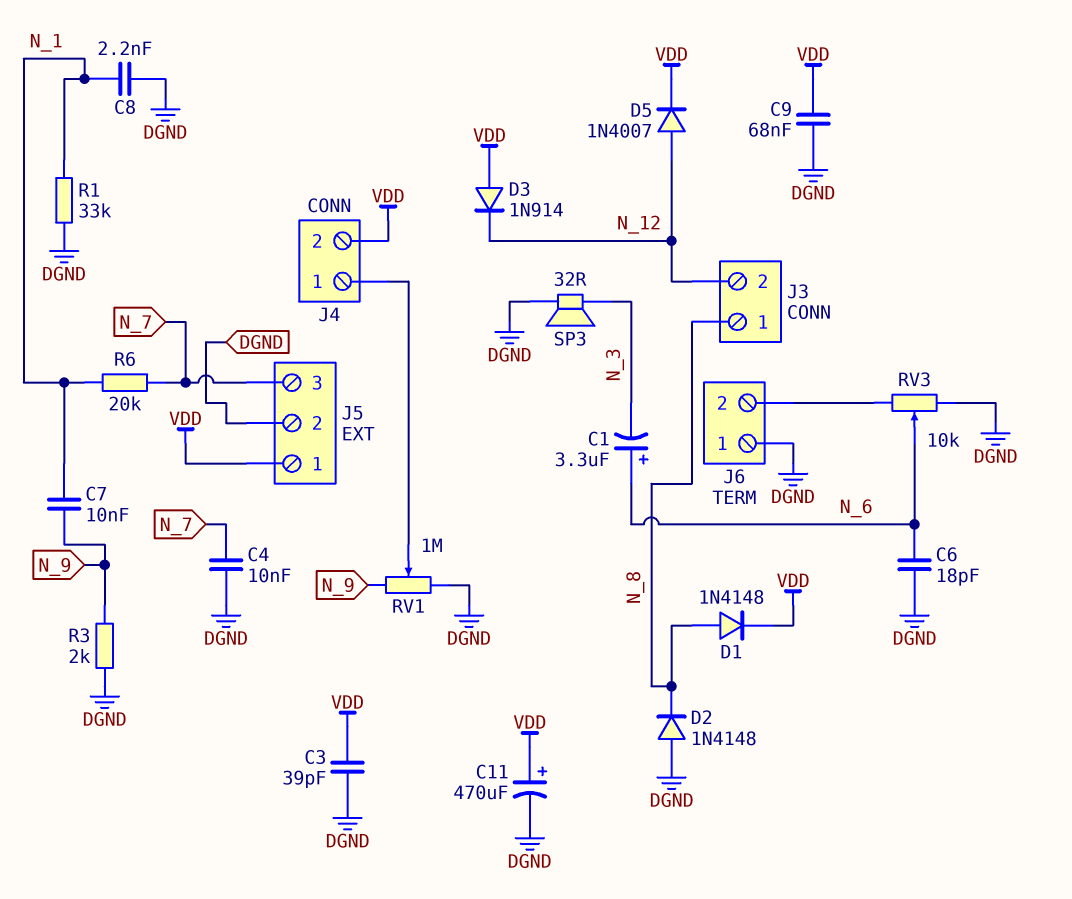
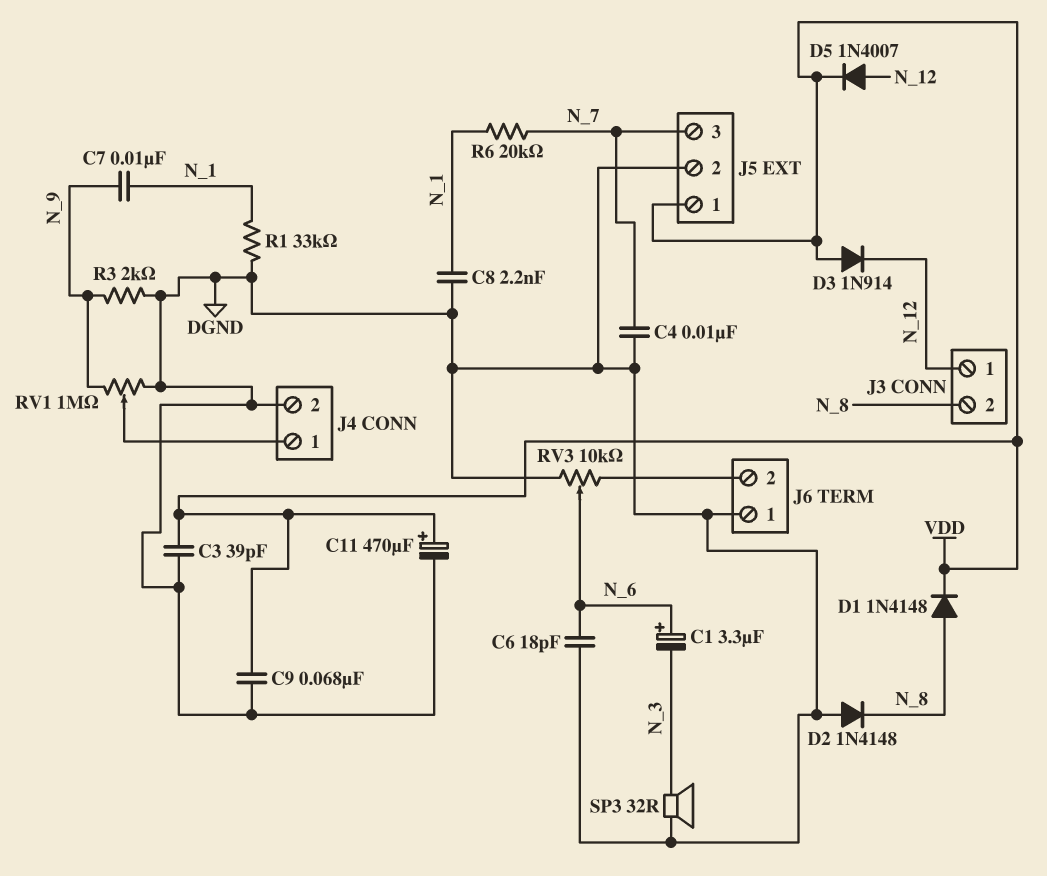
J3 pin 1: N_8 -> N_12
J3 pin 2: N_12 -> N_8
J4 pin 2: VDD -> DGND

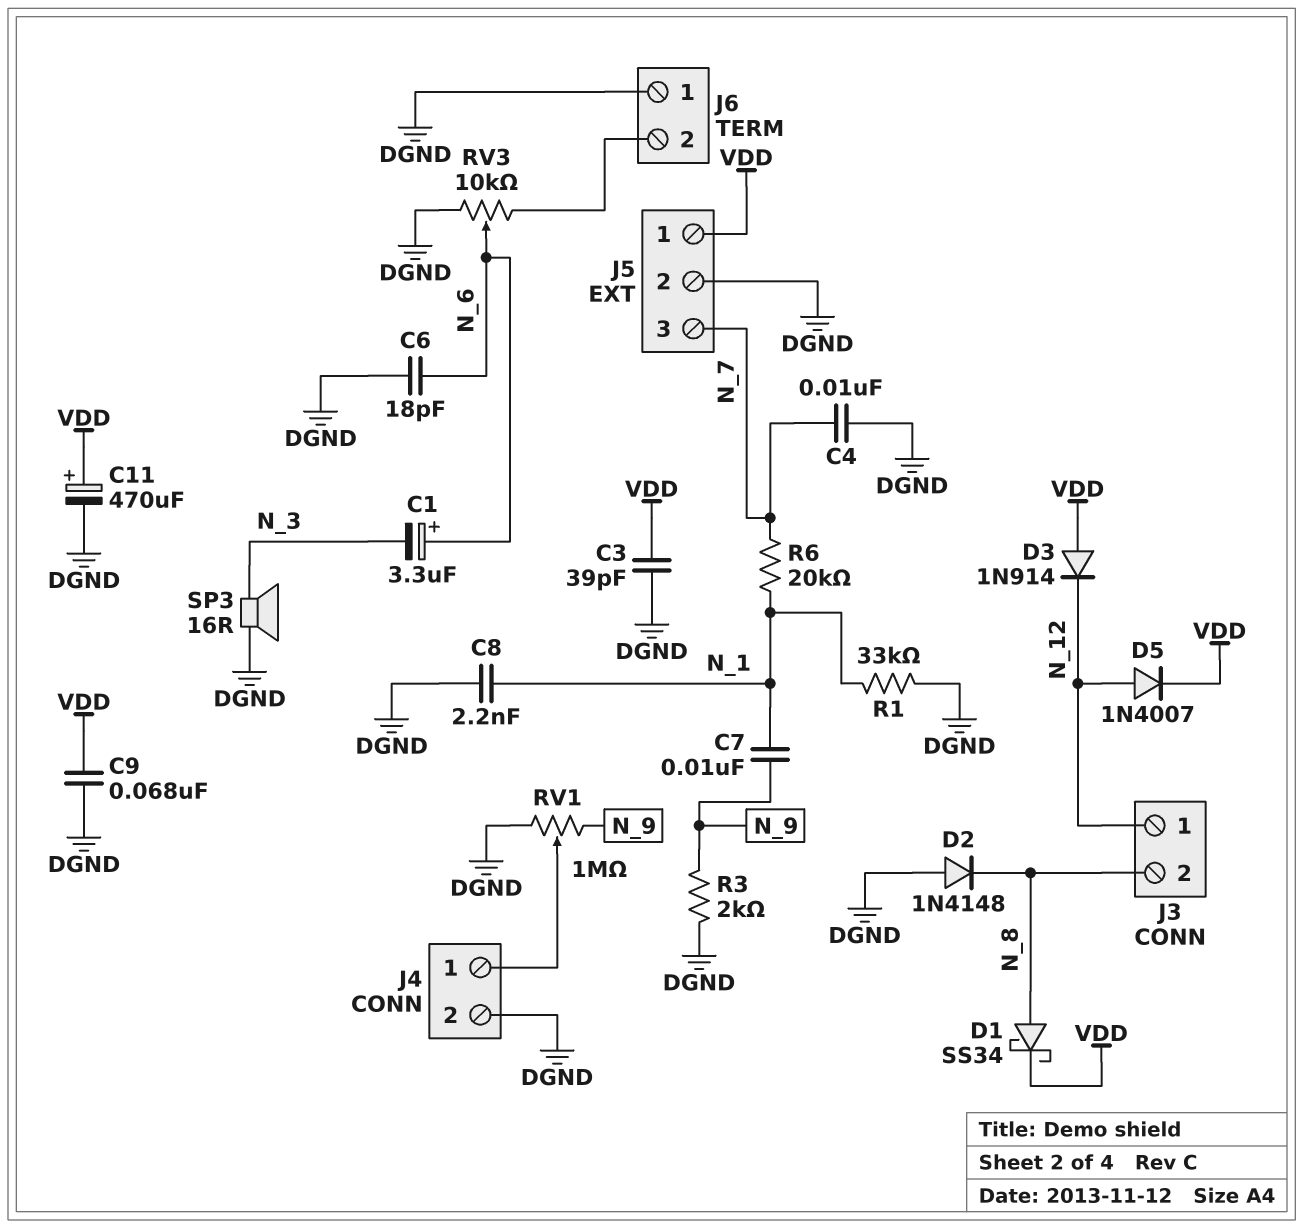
D1: diode 1N4148 (A N_8, K VDD) -> schottky SS34 (A N_8, K VDD)
SP3: speaker 32R (DGND, N_3) -> speaker 16R (DGND, N_3)

